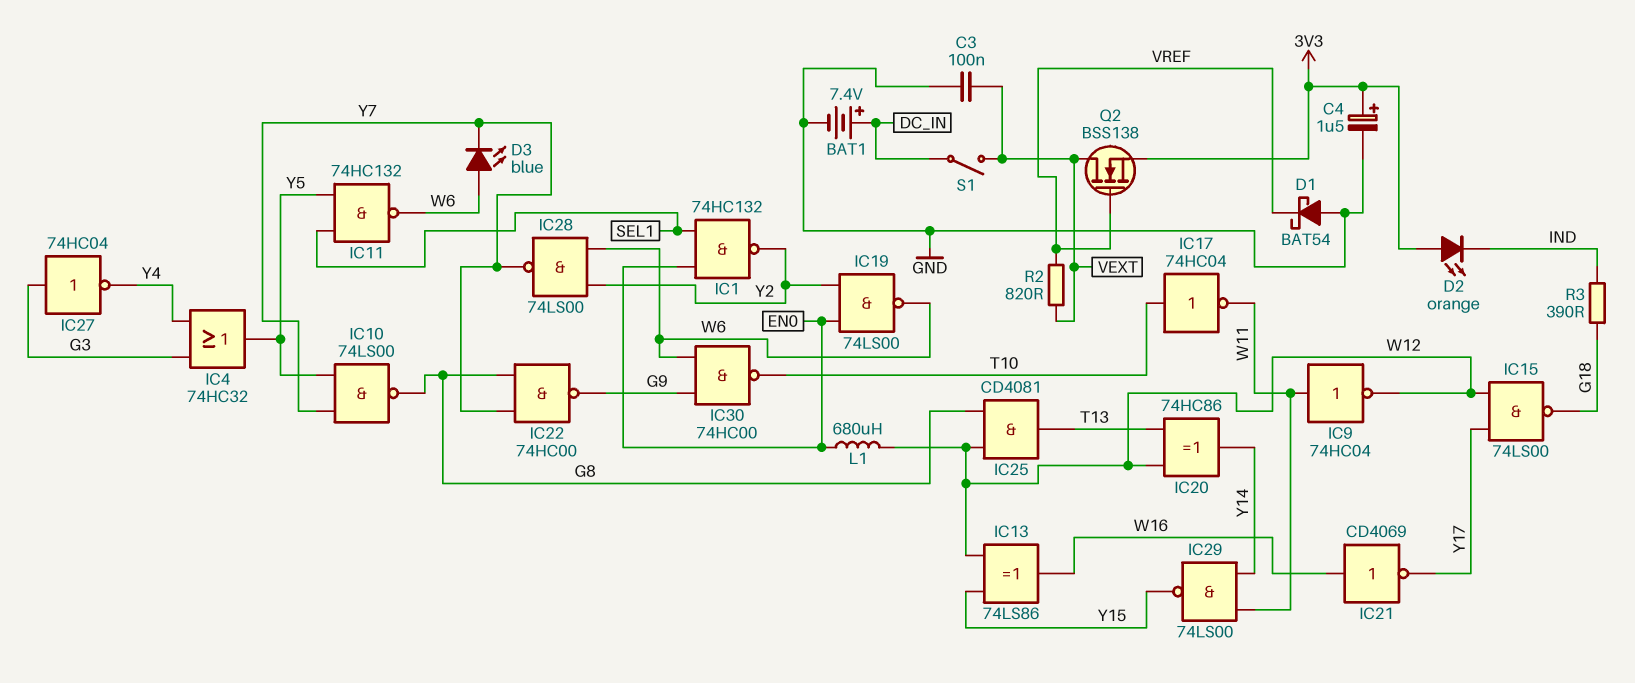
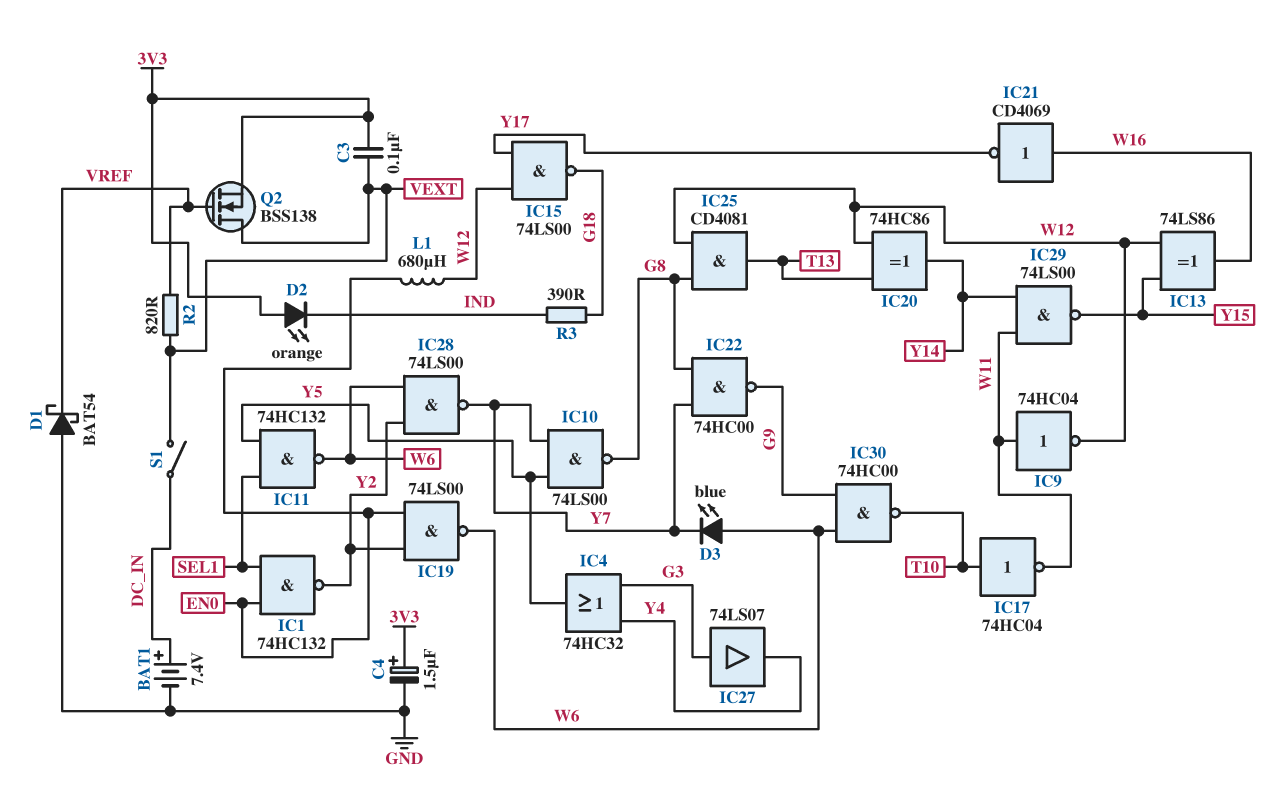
C3: 100nF (GND, VEXT) -> 100nF (3V3, VEXT)
IC27: NOT 74HC04 (in G3, out Y4) -> buffer 74LS07 (in G3, out Y4)

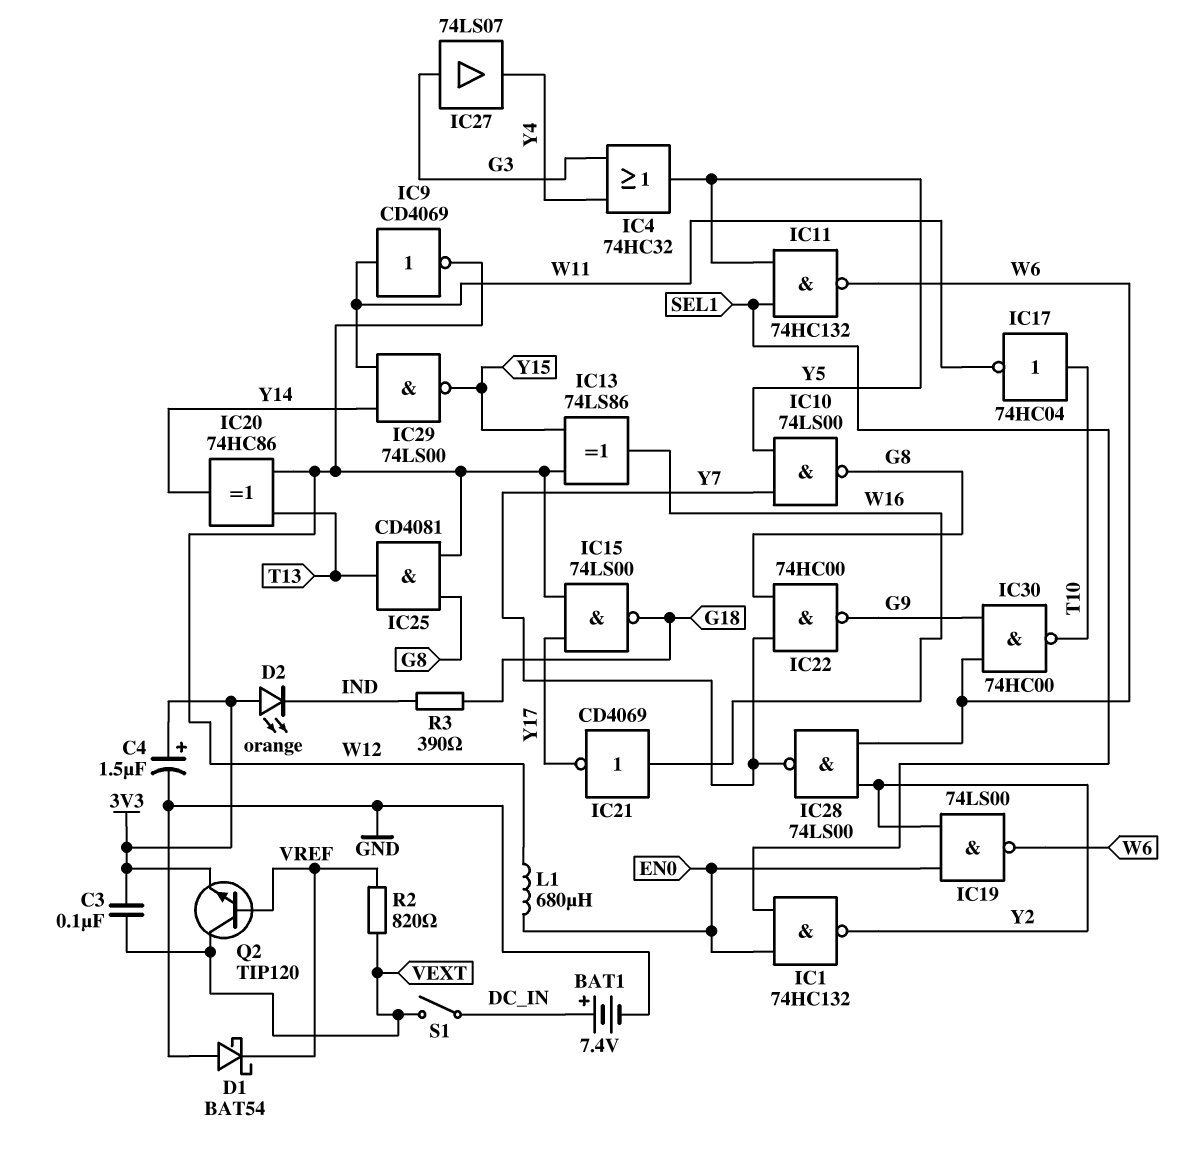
D3: LED blue (A W6, K Y7) -> none
IC9: NOT 74HC04 (in W11, out W12) -> NOT CD4069 (in W11, out W12)
Q2: NMOS BSS138 (G VREF, D VEXT, S 3V3) -> NPN TIP120 (B VREF, C VEXT, E 3V3)

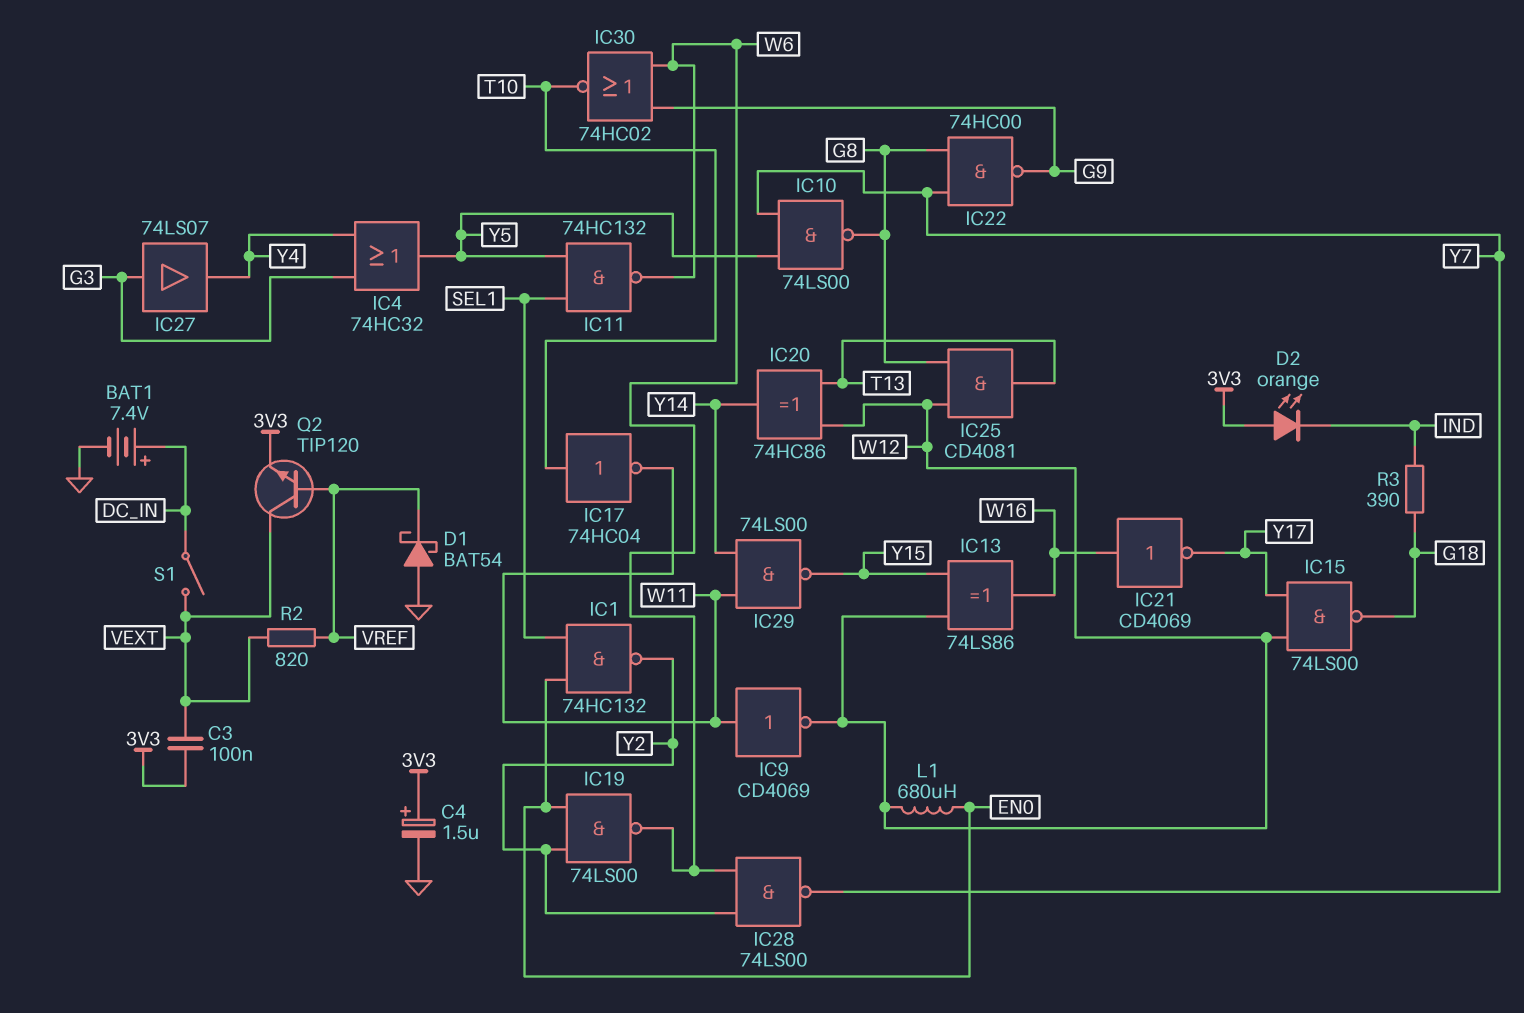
IC30: NAND 74HC00 (in G9, in W6, out T10) -> NOR 74HC02 (in G9, in W6, out T10)

